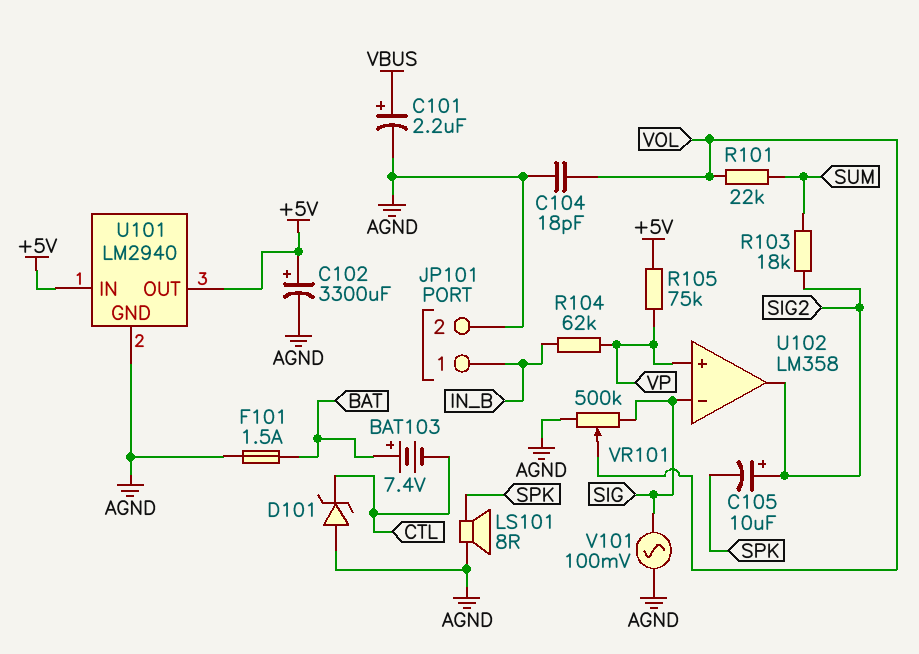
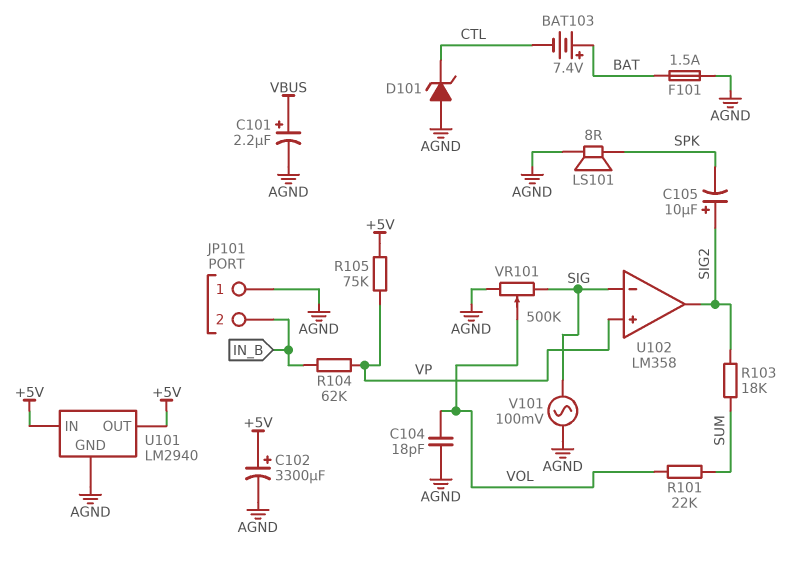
JP101 pin 1: IN_B -> AGND
JP101 pin 2: AGND -> IN_B

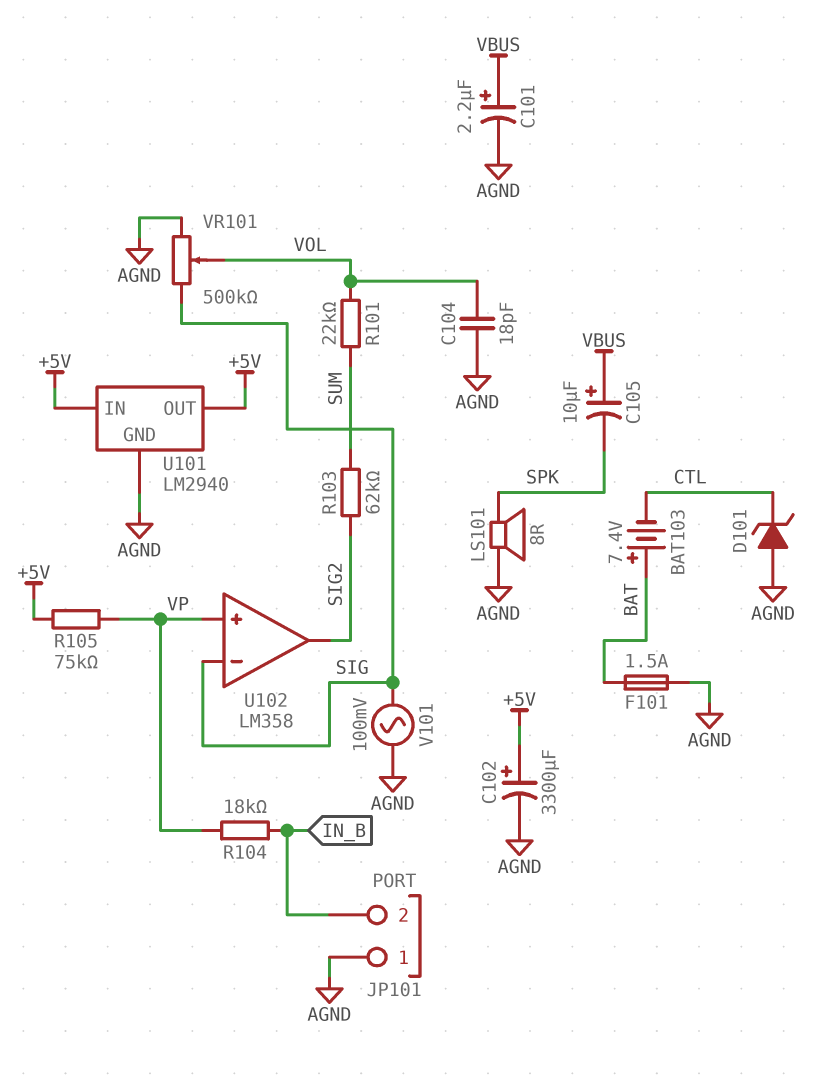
C105: 10uF (plus SIG2, minus SPK) -> 10uF (plus VBUS, minus SPK)
R103: 18k (SIG2, SUM) -> 62k (SIG2, SUM)
R104: 62k (IN_B, VP) -> 18k (IN_B, VP)

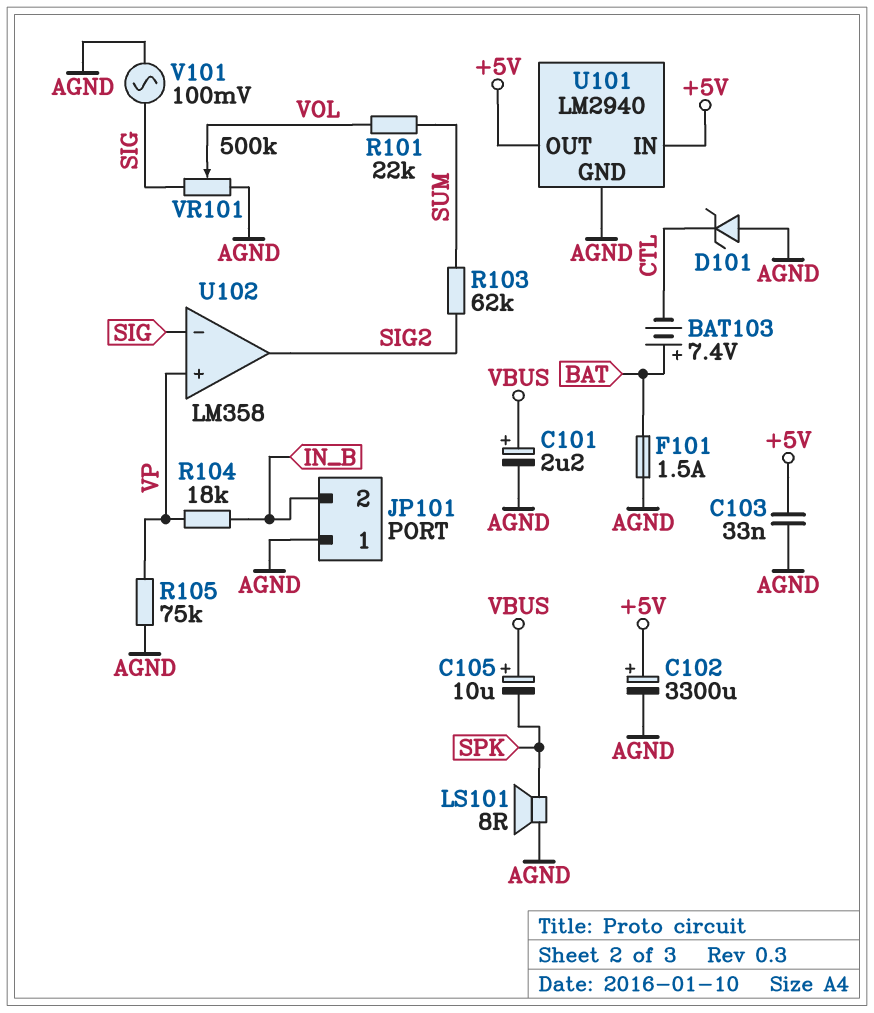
C103: none -> 33nF (+5V, AGND)
C104: 18pF (AGND, VOL) -> none
R105: 75k (+5V, VP) -> 75k (AGND, VP)

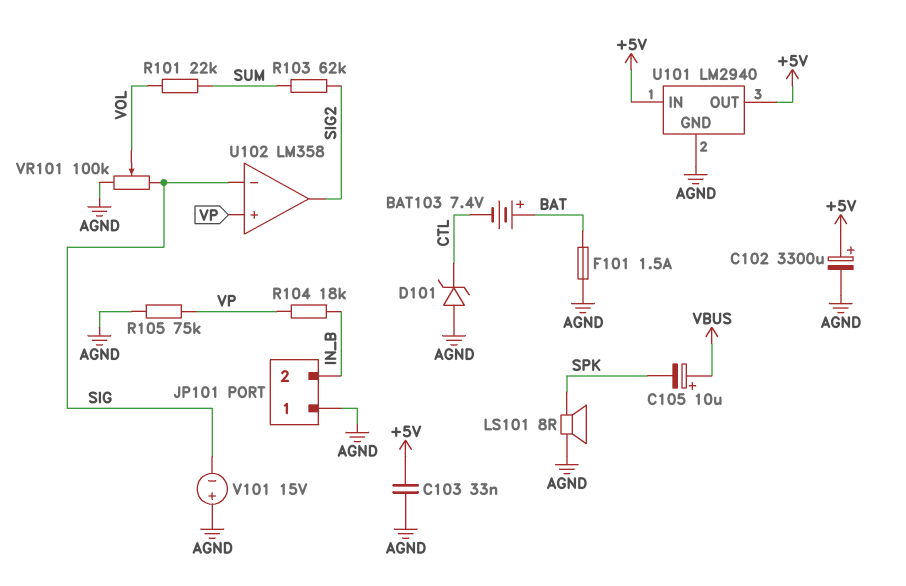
C101: 2.2uF (plus VBUS, minus AGND) -> none
V101: AC 100mV (AGND, SIG) -> 15V (plus AGND, minus SIG)
VR101: 500k (AGND, SIG, wiper VOL) -> 100k (AGND, SIG, wiper VOL)

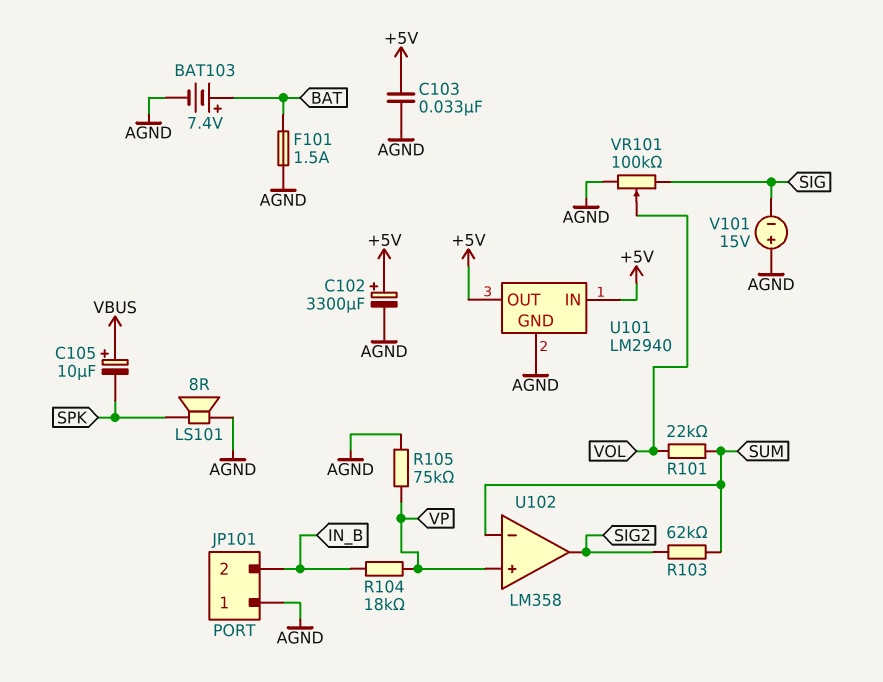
BAT103: 7.4V (plus BAT, minus CTL) -> 7.4V (plus BAT, minus AGND)
D101: zener (A AGND, K CTL) -> none
U102 pin in-: SIG -> SUM

